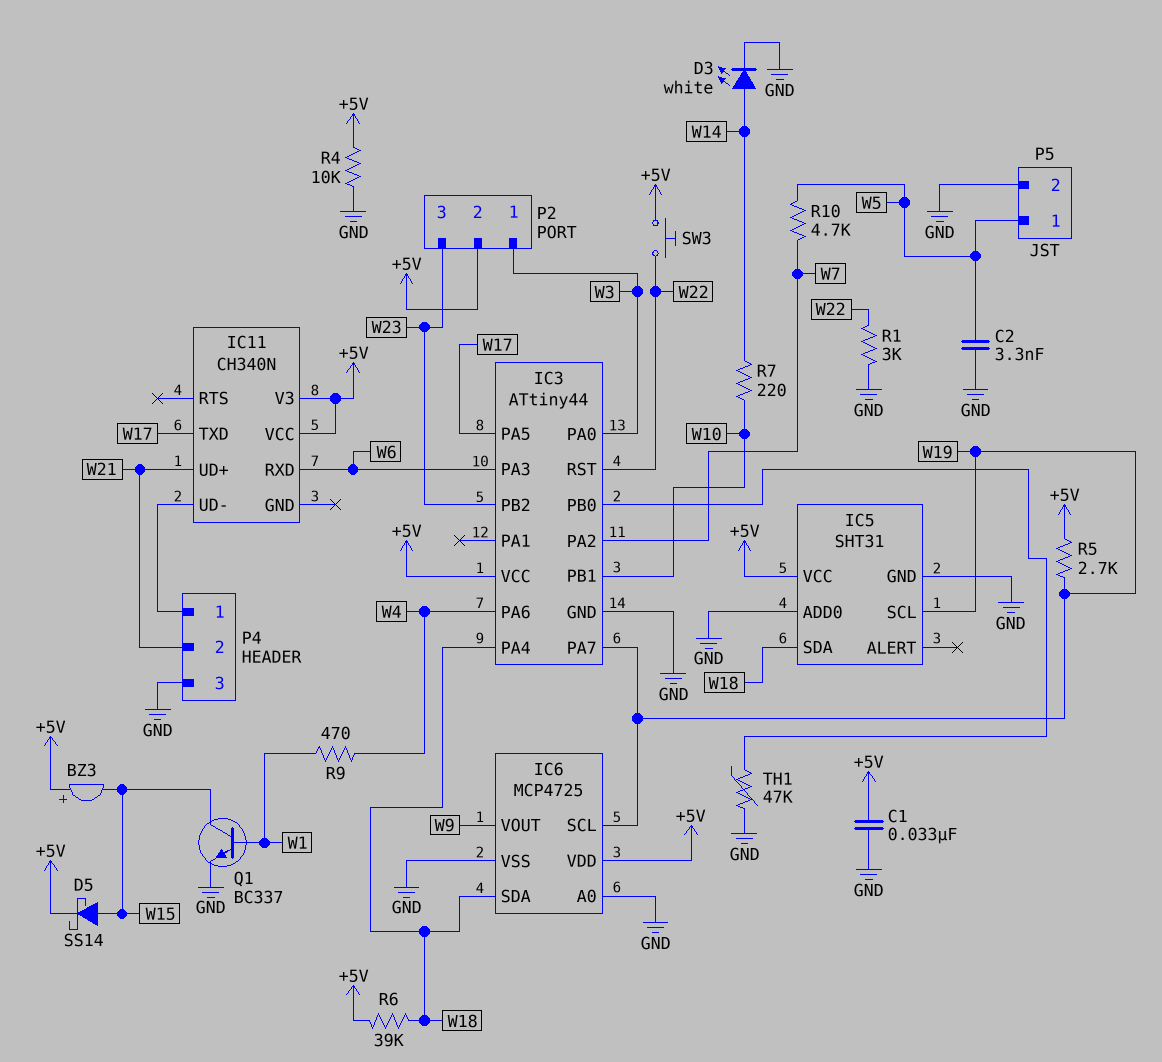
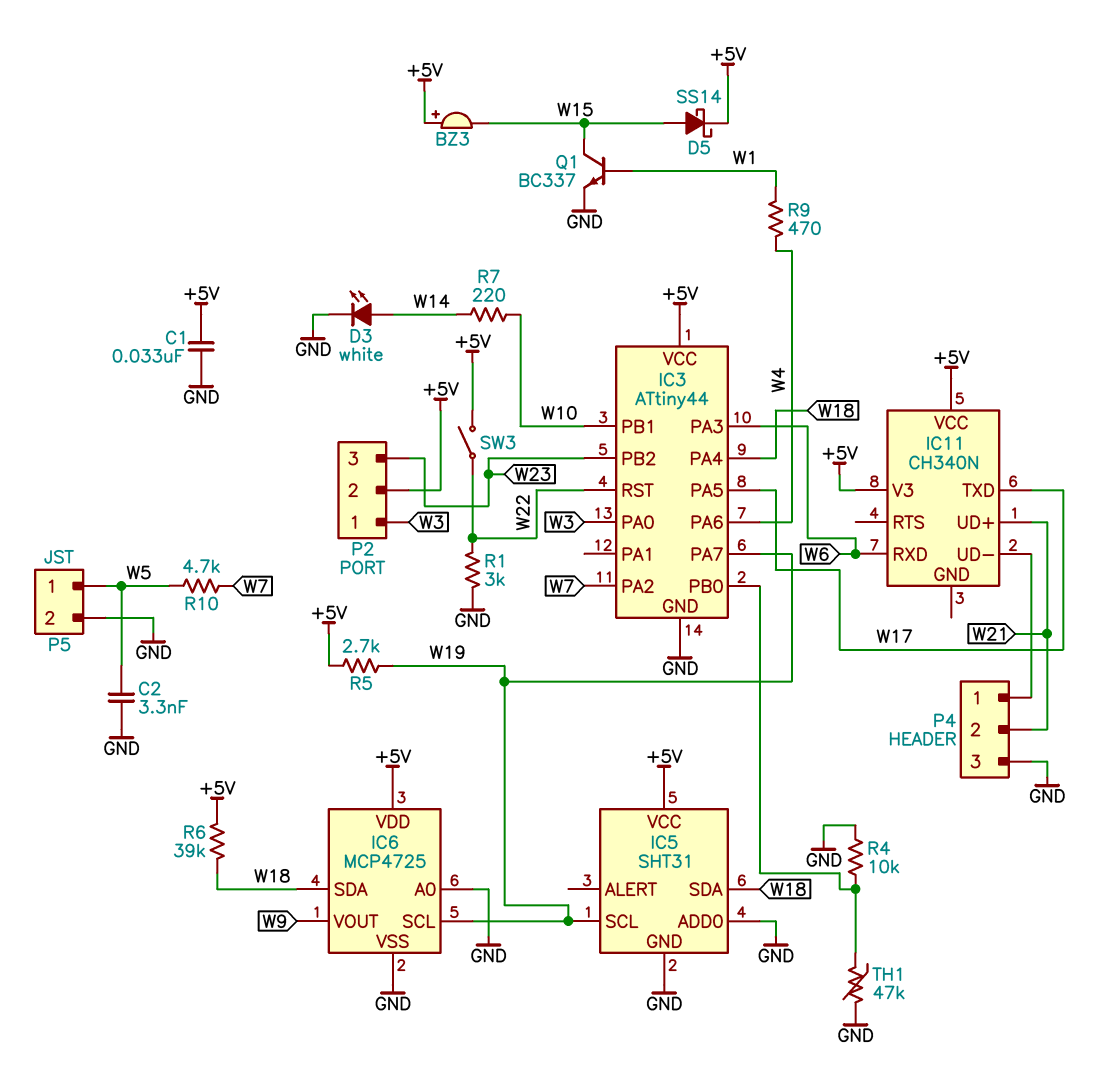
R4: 10k (+5V, GND) -> 10k (GND, IC3/PB0)
SW3: button (+5V, W22) -> switch (+5V, W22)

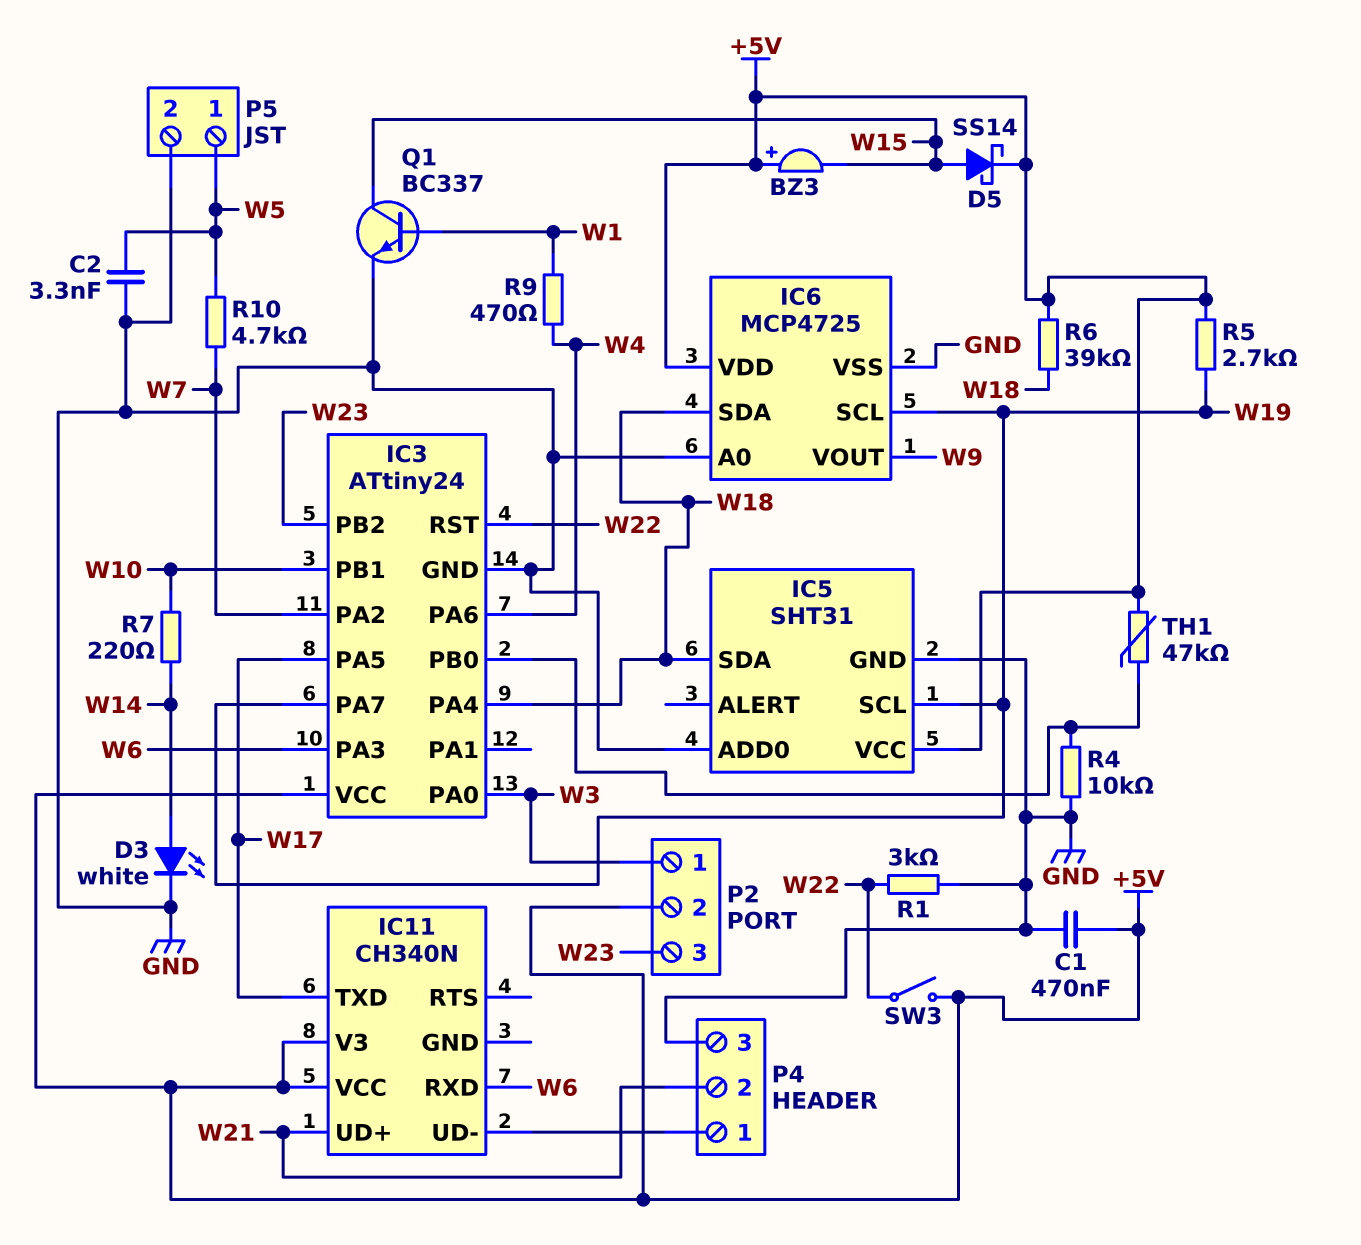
C1: 33nF (+5V, GND) -> 470nF (+5V, GND)
IC3: ATtiny44 -> ATtiny24
TH1: 47k (GND, IC3/PB0) -> 47k (+5V, IC3/PB0)

